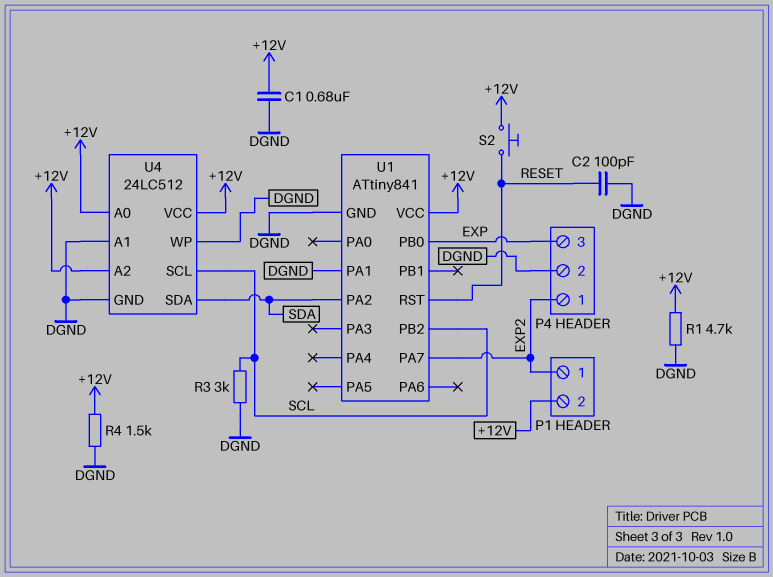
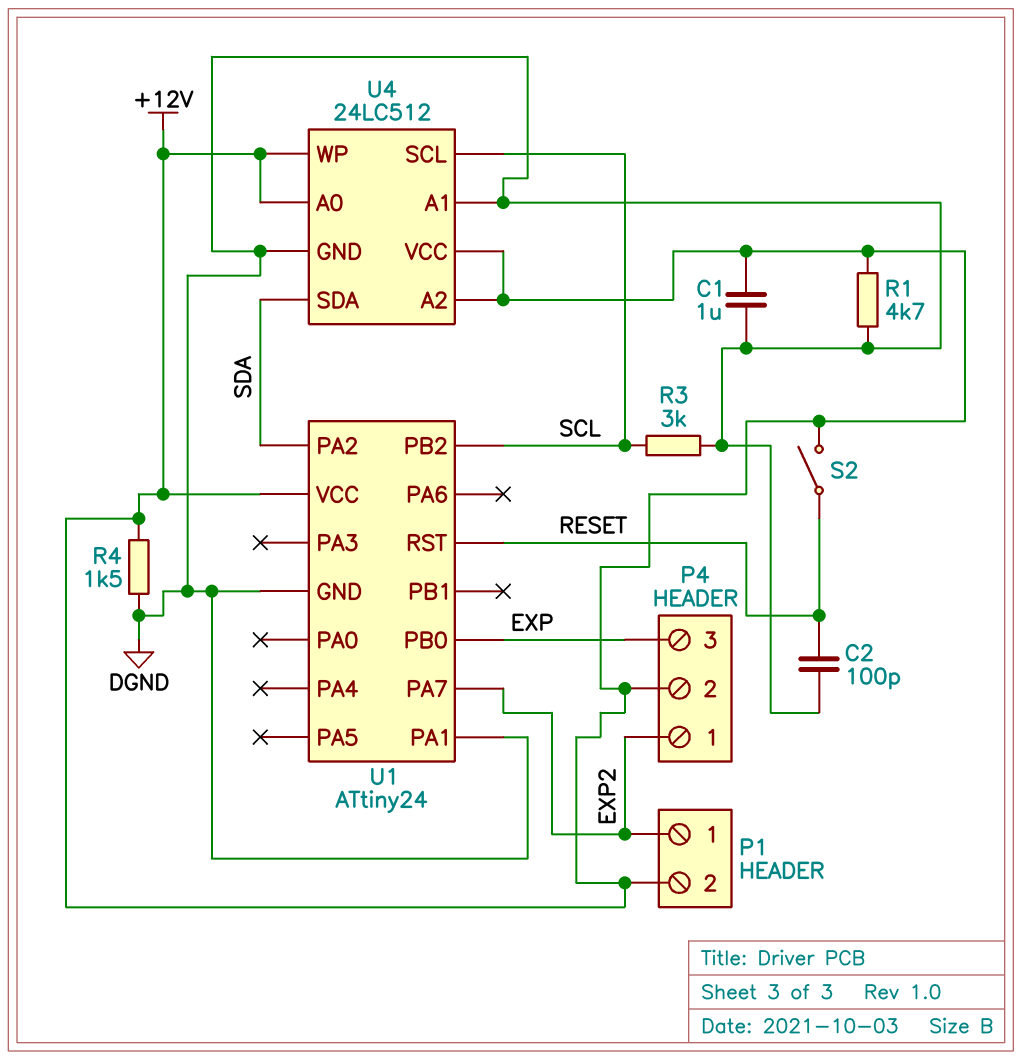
C1: 680nF (+12V, DGND) -> 1uF (+12V, DGND)
P4 pin 2: DGND -> +12V
S2: button (+12V, RESET) -> switch (+12V, RESET)
U1: ATtiny841 -> ATtiny24
U4 pin WP: DGND -> +12V

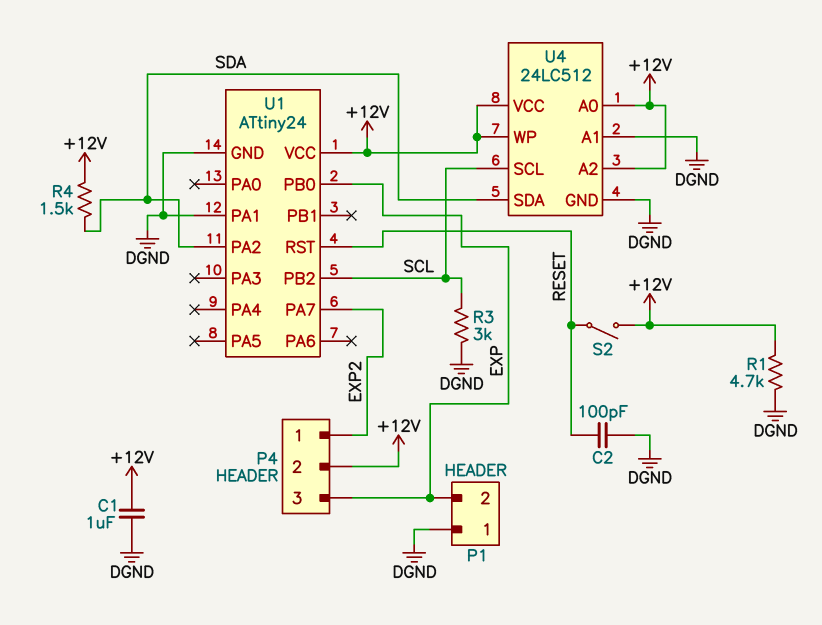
P1 pin 1: EXP2 -> DGND
P1 pin 2: +12V -> EXP
R4: 1.5k (+12V, DGND) -> 1.5k (+12V, SDA)

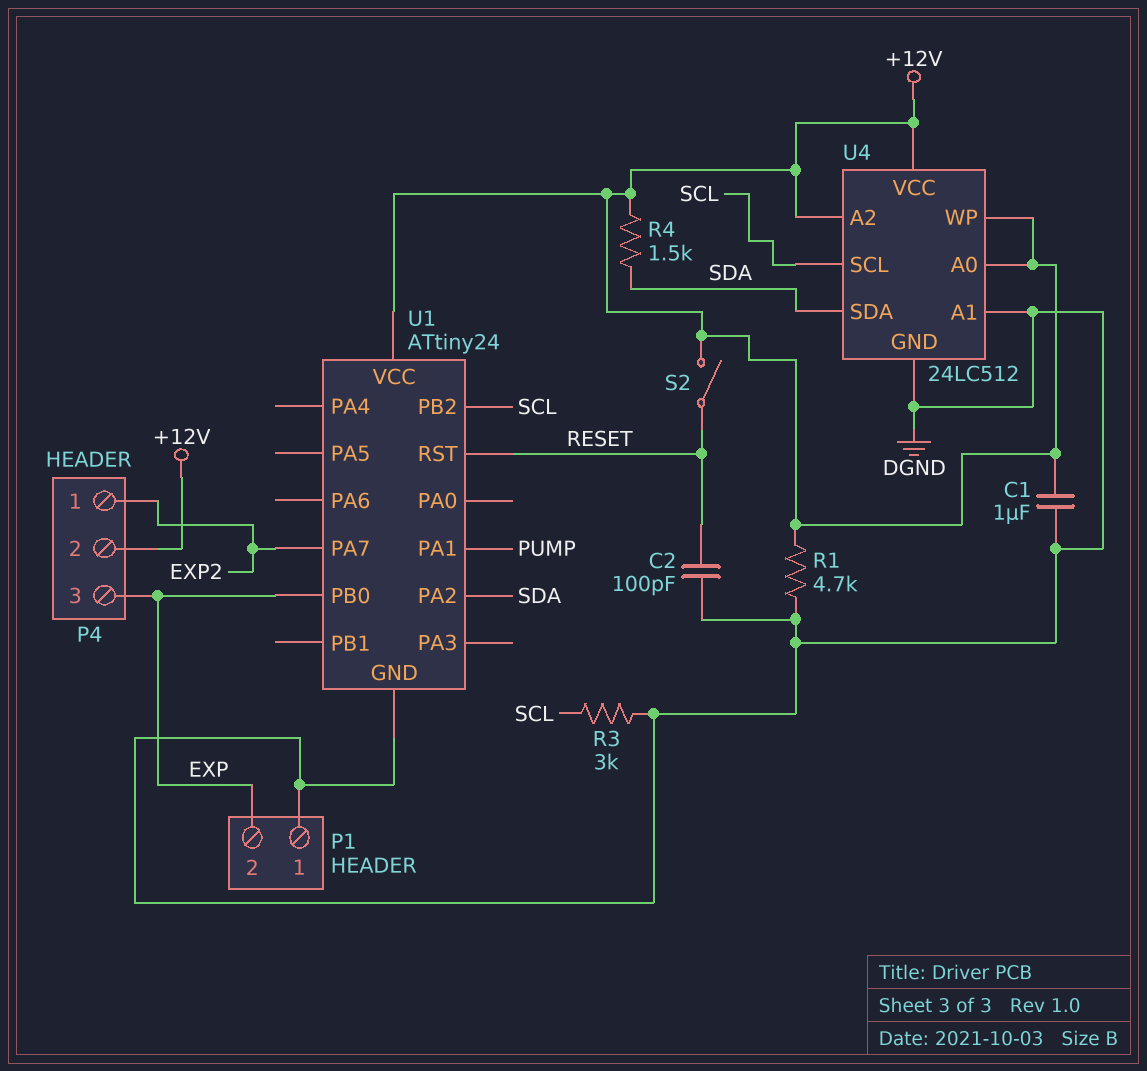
U1 pin PA1: DGND -> PUMP

